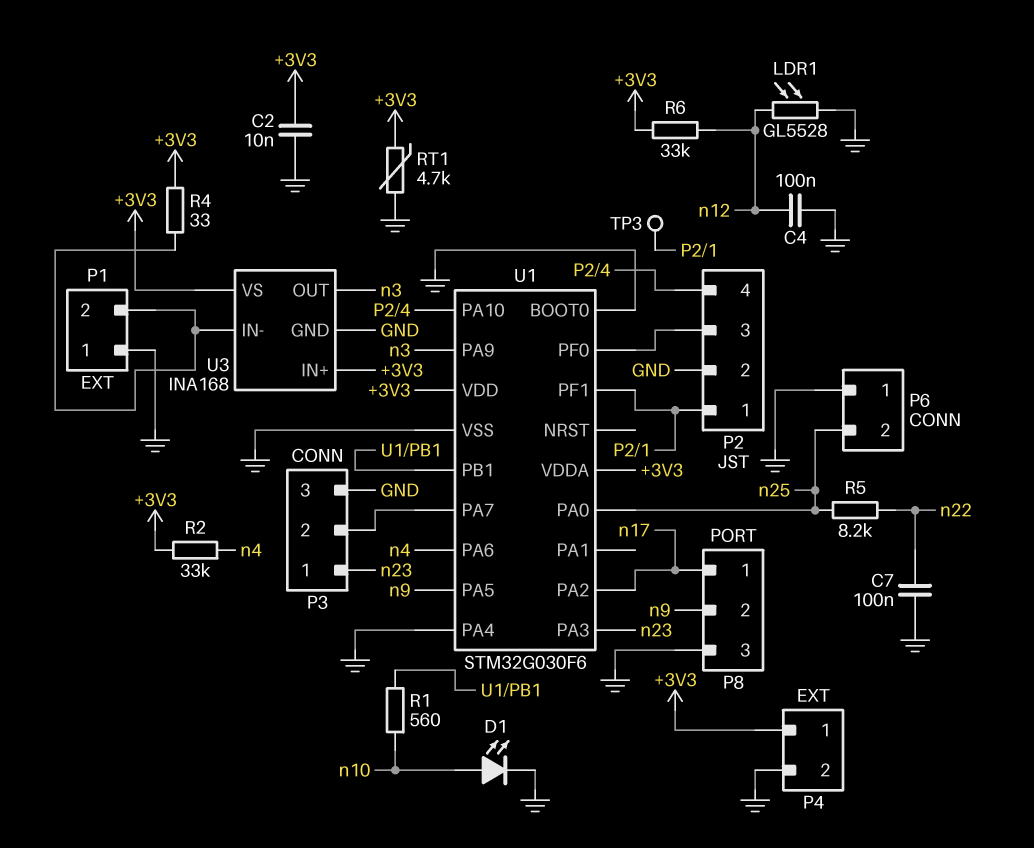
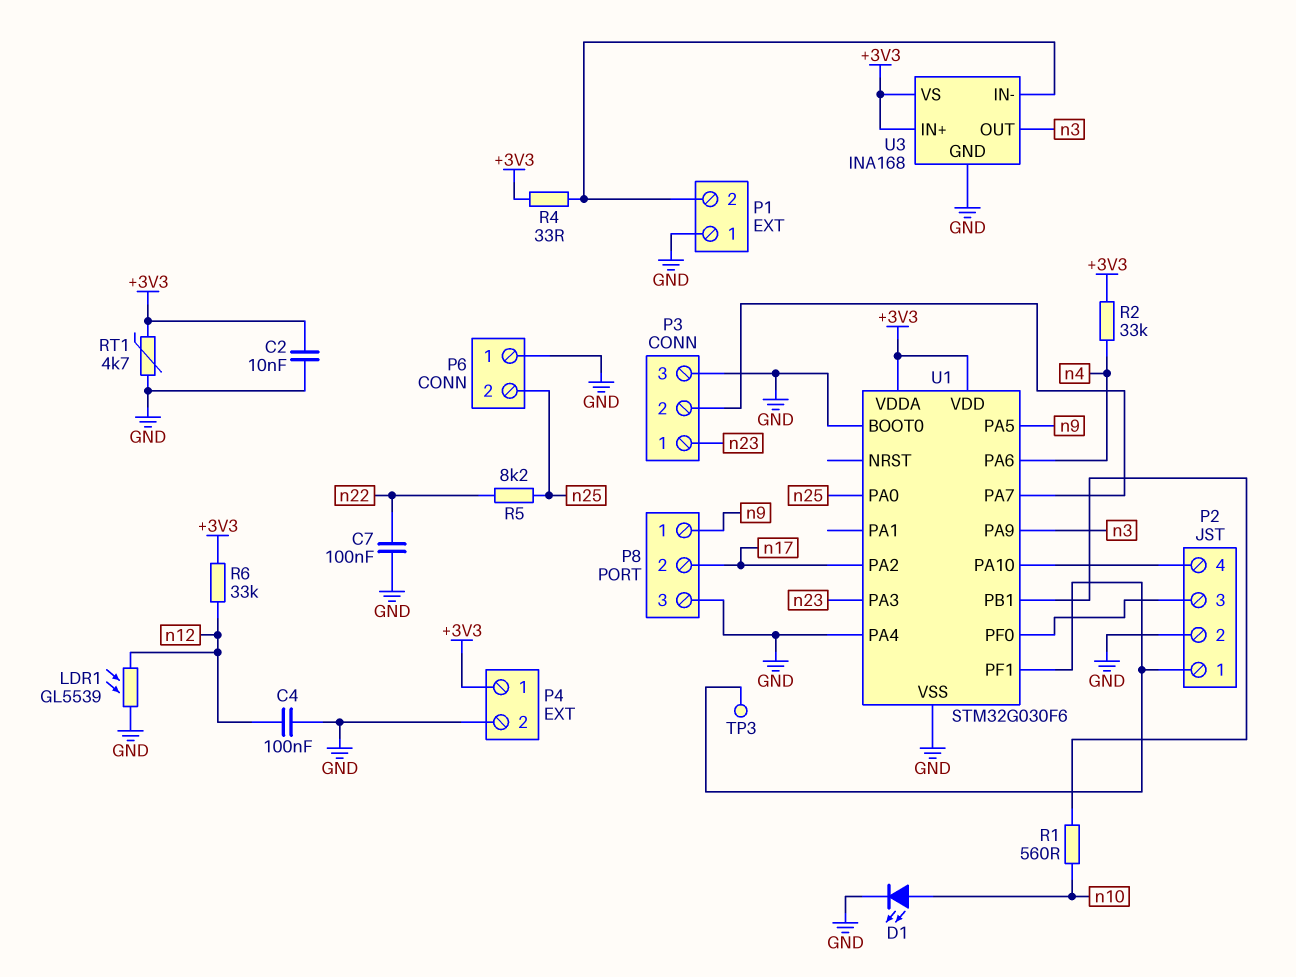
LDR1: GL5528 (GND, n12) -> GL5539 (GND, n12)
P8 pin 1: n17 -> n9
P8 pin 2: n9 -> n17

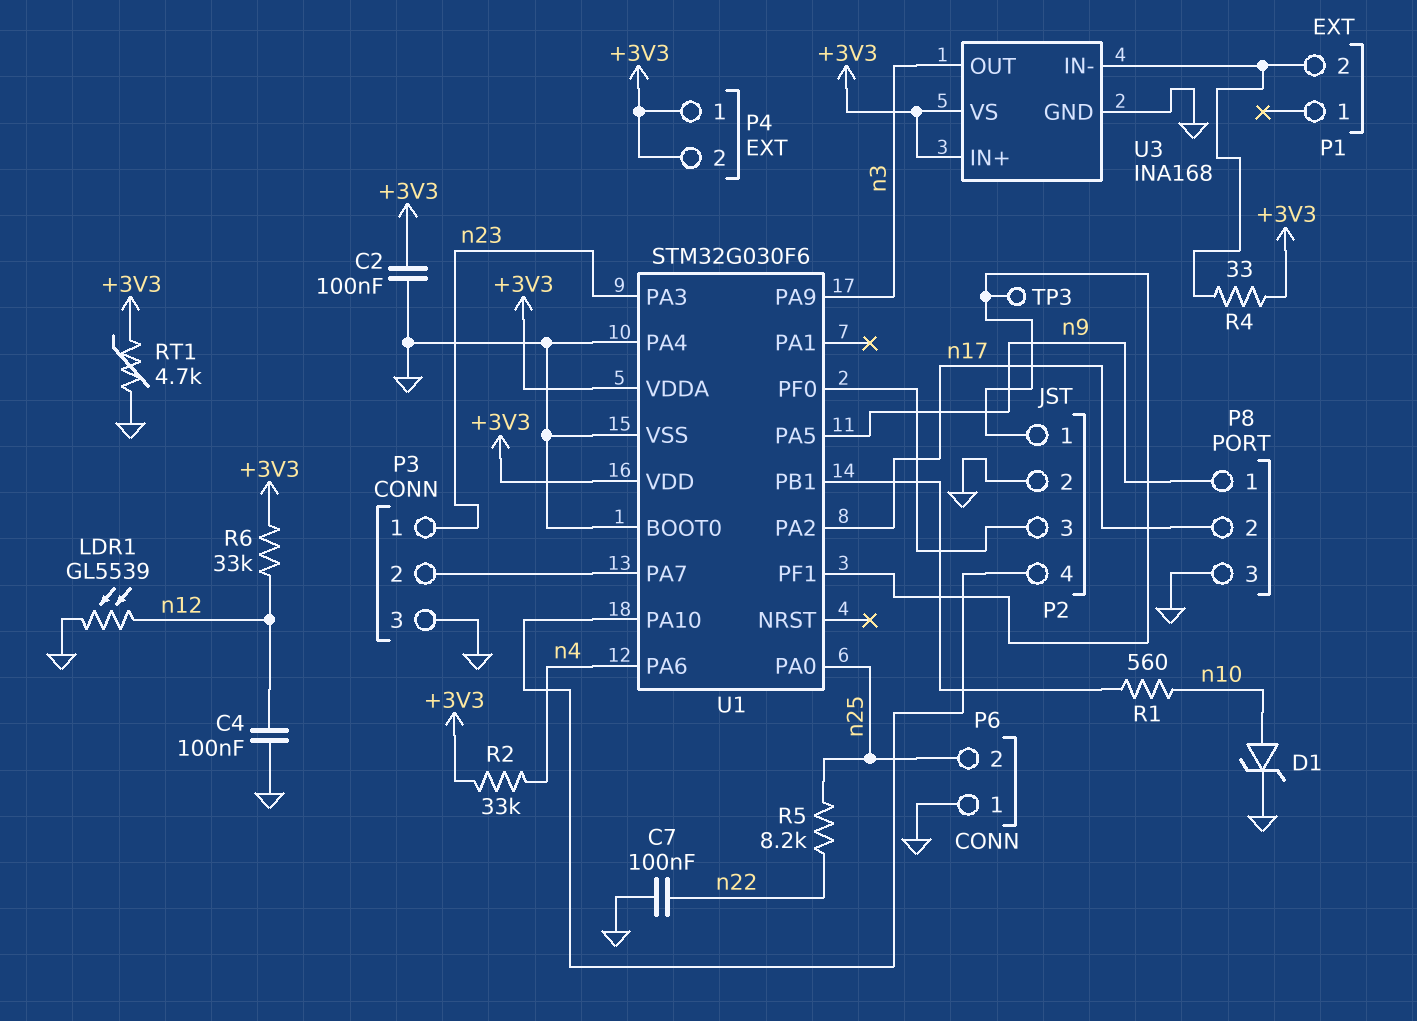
C2: 10nF (+3V3, GND) -> 100nF (+3V3, GND)
D1: LED (A n10, K GND) -> zener (A n10, K GND)
P1 pin 1: GND -> none
P4 pin 2: GND -> +3V3

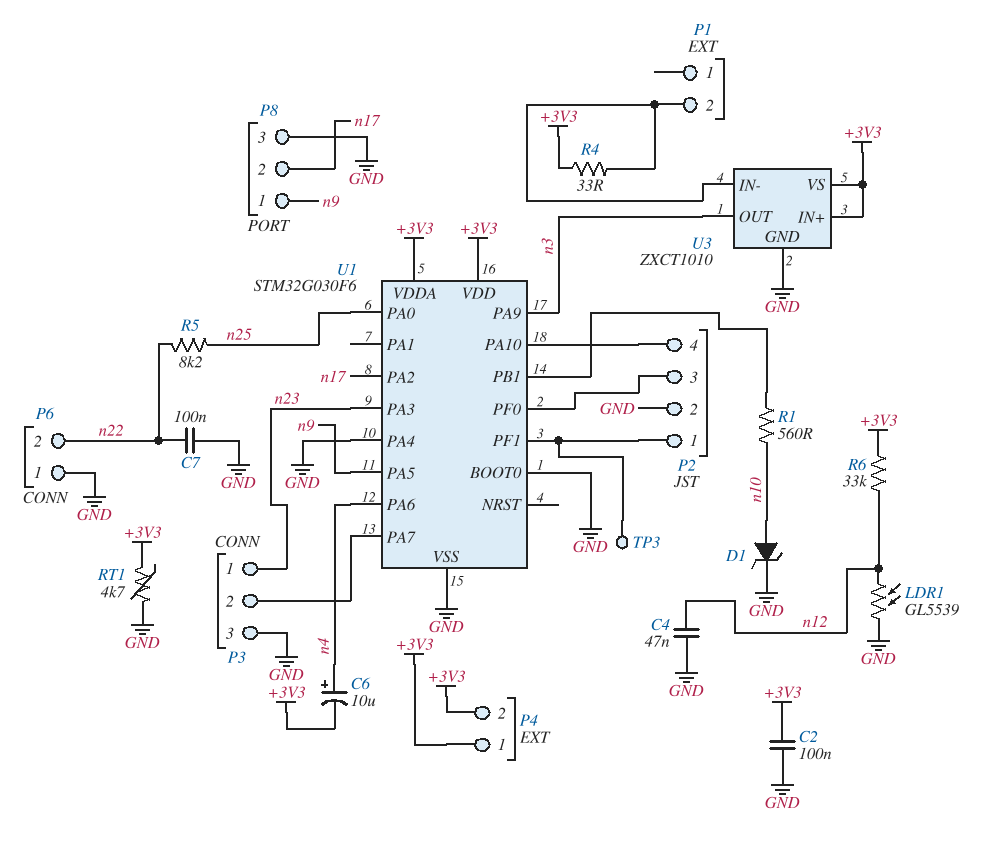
C4: 100nF (GND, n12) -> 47nF (GND, n12)
C6: none -> 10uF (plus n4, minus +3V3)
P6 pin 2: n25 -> n22
R2: 33k (+3V3, n4) -> none
U3: INA168 -> ZXCT1010

